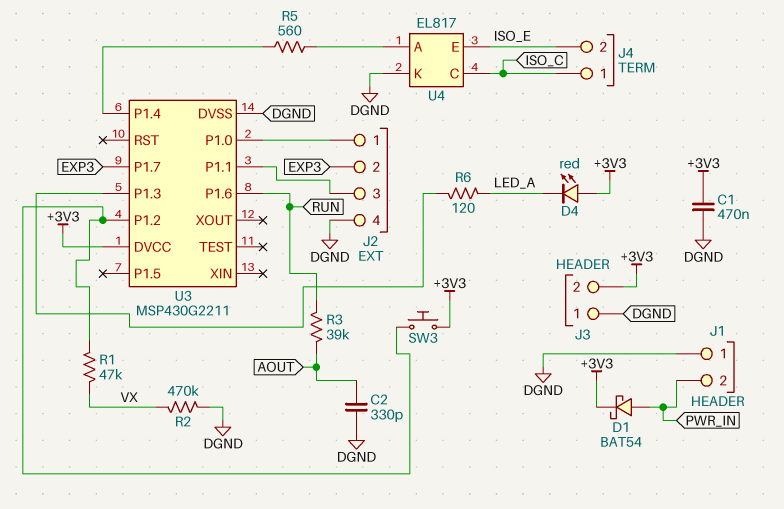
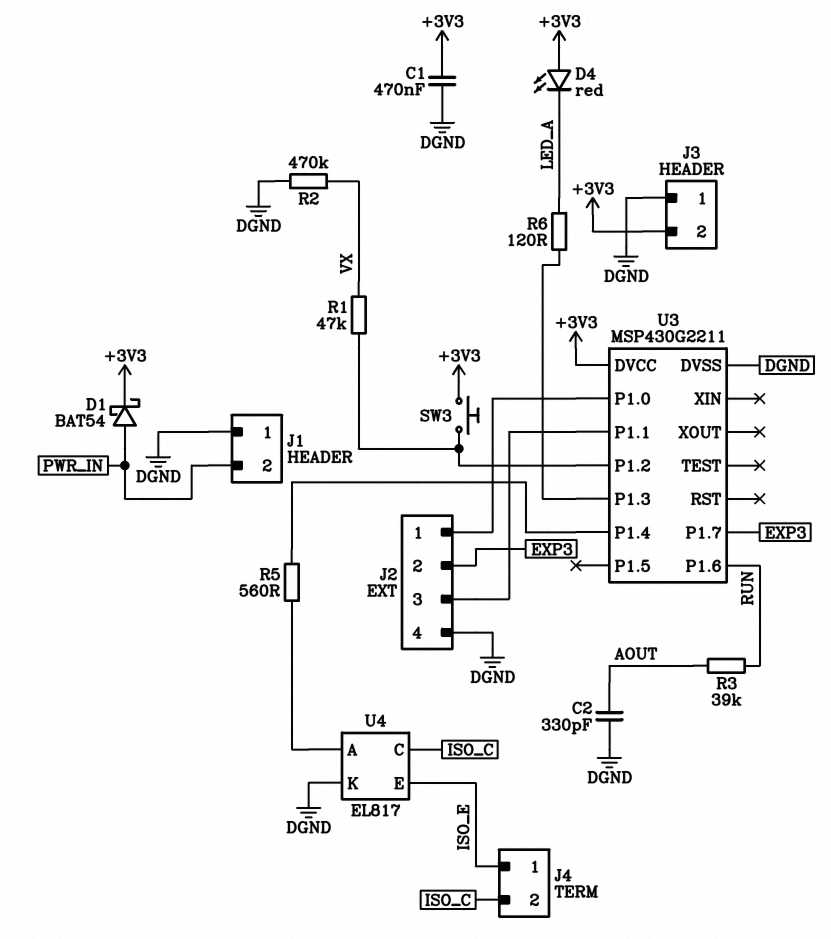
J4 pin 1: ISO_C -> ISO_E
J4 pin 2: ISO_E -> ISO_C

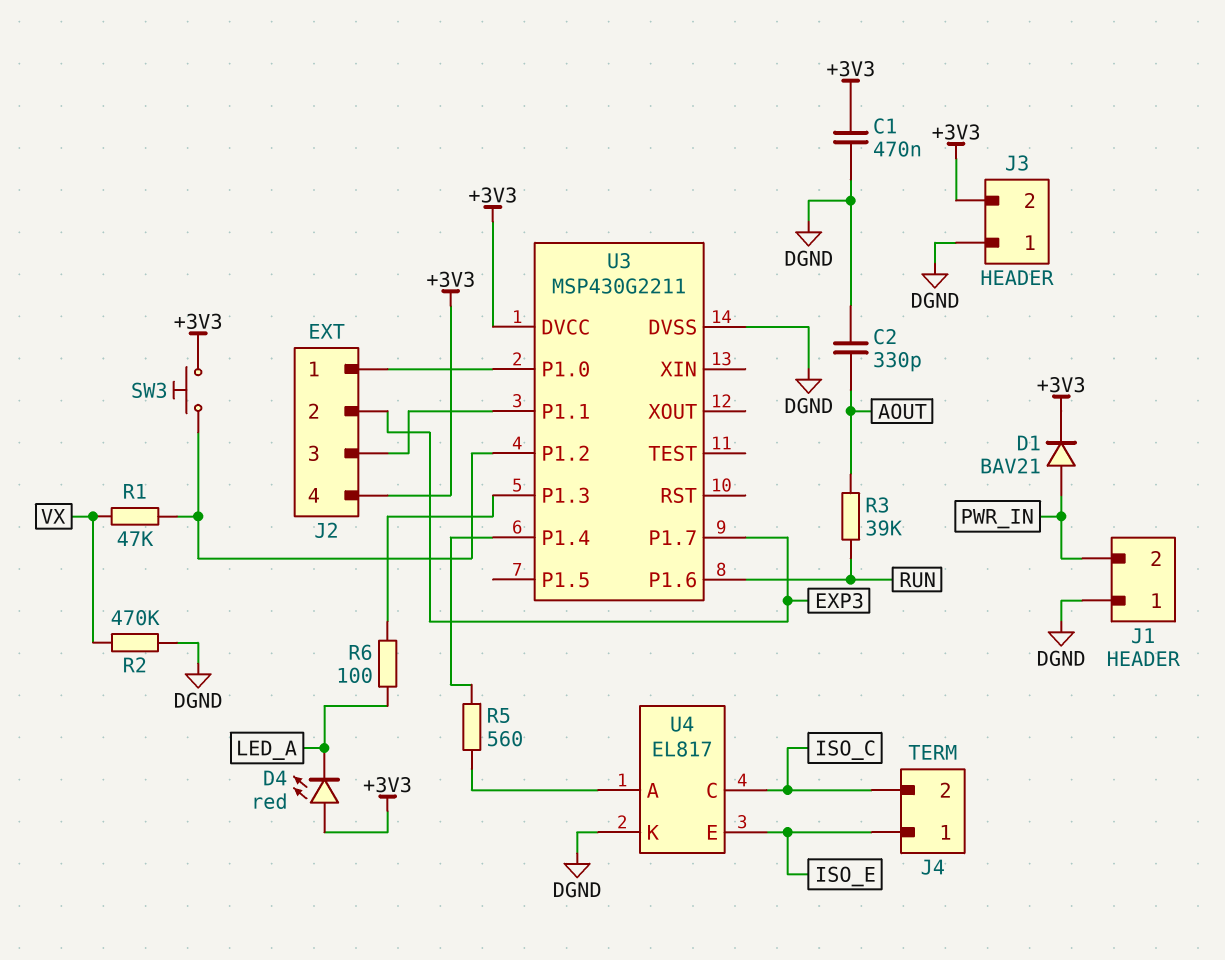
D1: schottky BAT54 (A PWR_IN, K +3V3) -> diode BAV21 (A PWR_IN, K +3V3)
J2 pin 4: DGND -> +3V3
R6: 120 (LED_A, U3/P1.3) -> 100 (LED_A, U3/P1.3)

